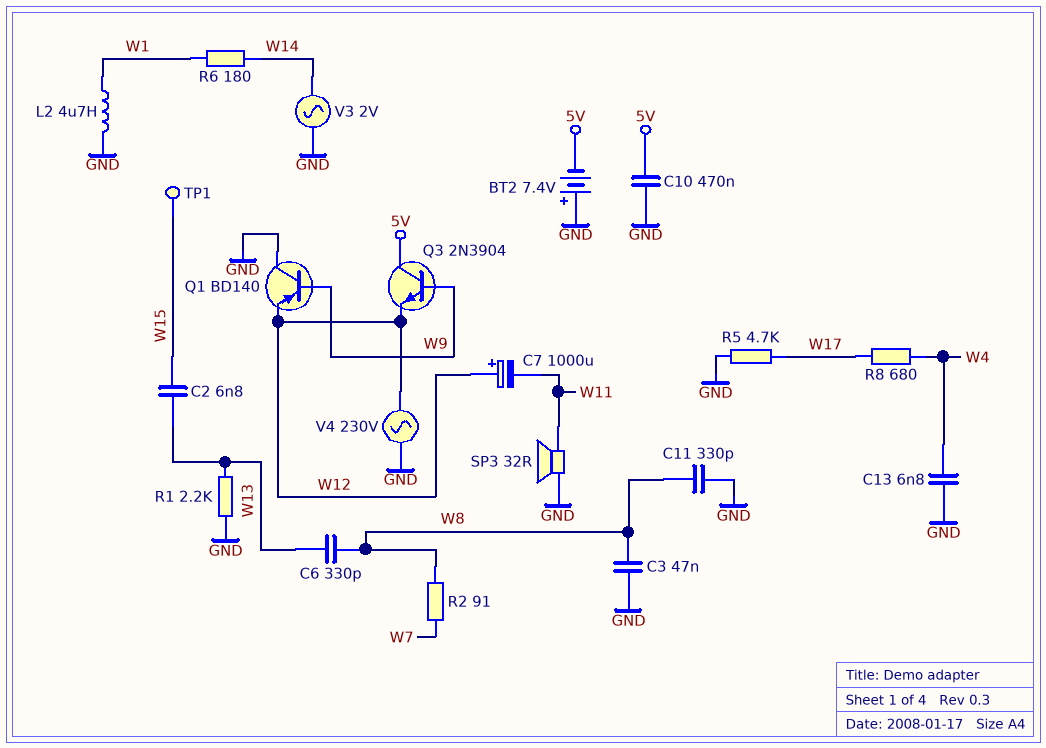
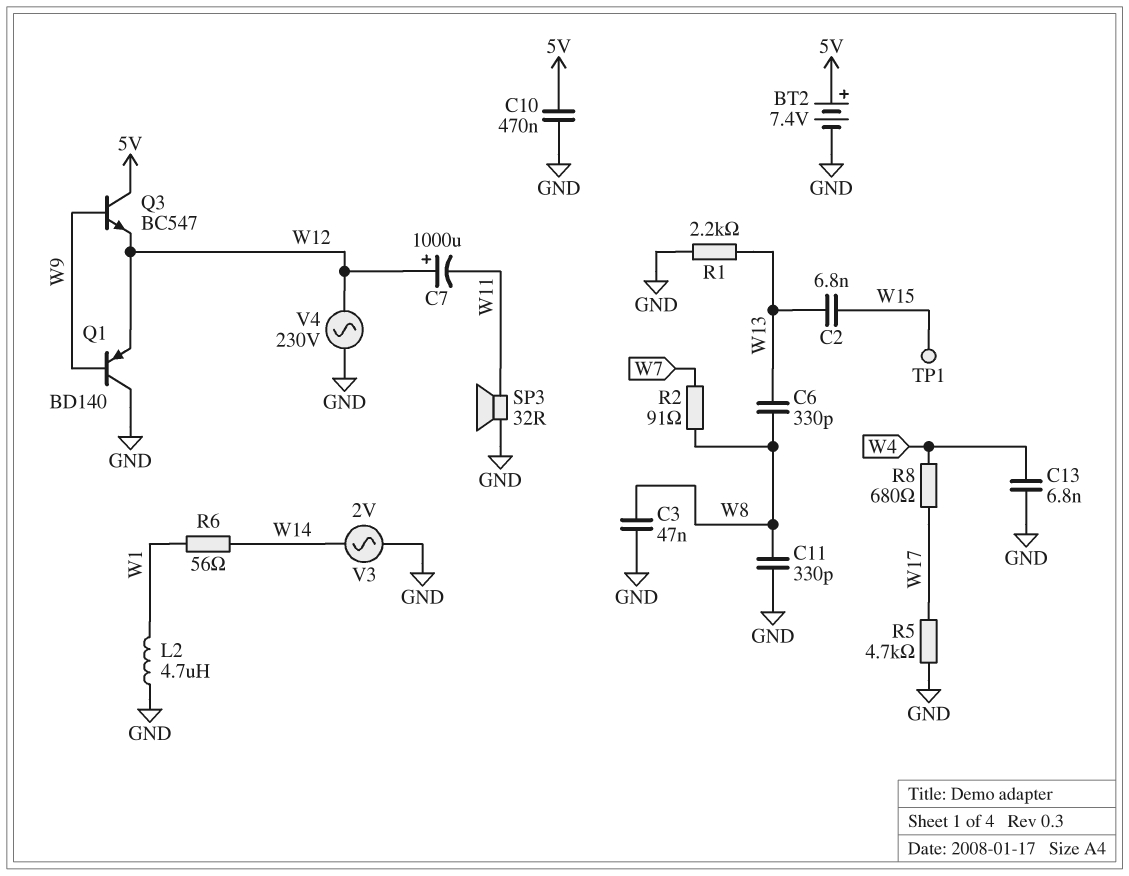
BT2: 7.4V (plus GND, minus 5V) -> 7.4V (plus 5V, minus GND)
Q3: NPN 2N3904 (B W9, C 5V, E W12) -> NPN BC547 (B W9, C 5V, E W12)
R6: 180 (W1, W14) -> 56 (W1, W14)

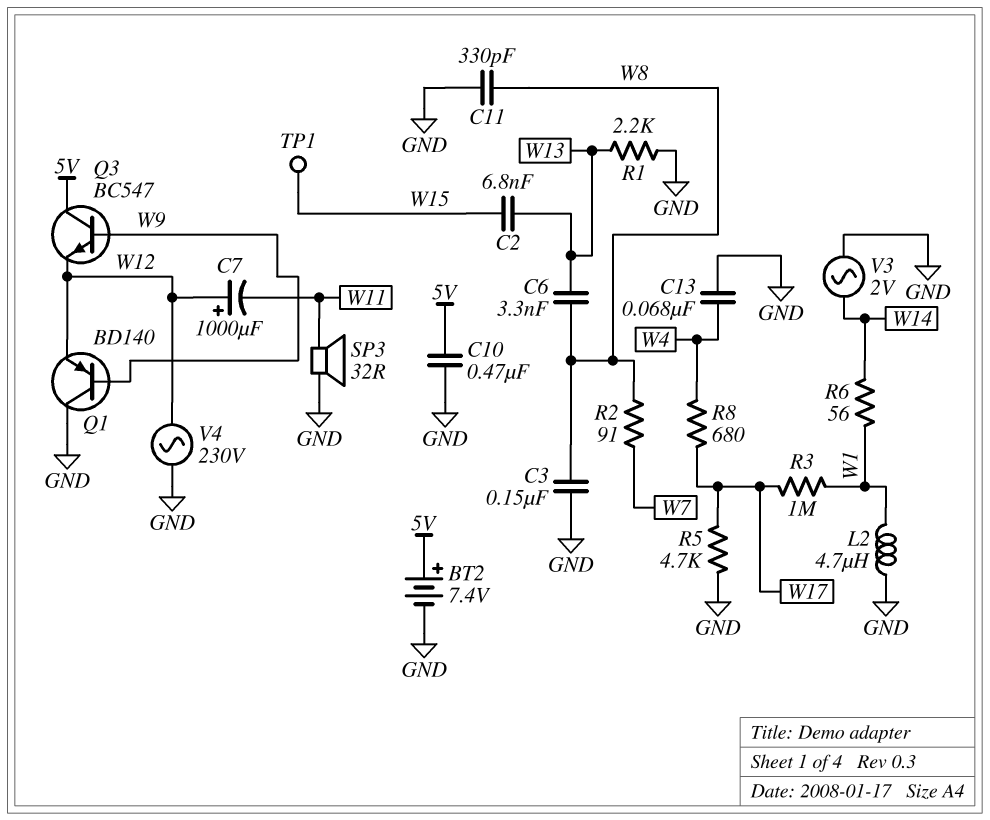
C3: 47nF (GND, W8) -> 150nF (GND, W8)
C6: 330pF (W8, W13) -> 3.3nF (W8, W13)
C13: 6.8nF (GND, W4) -> 68nF (GND, W4)
R3: none -> 1M (W1, W17)

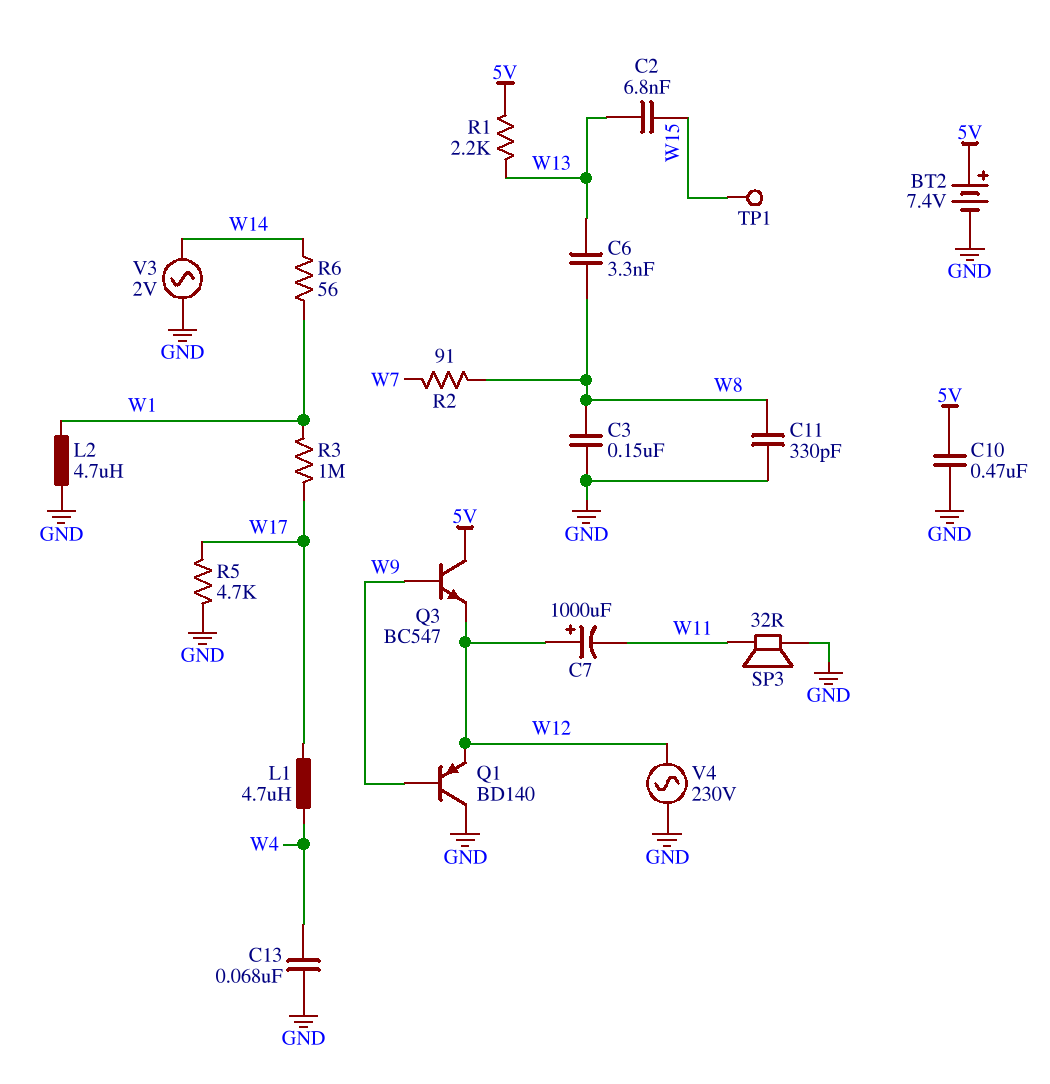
L1: none -> 4.7uH (W4, W17)
R1: 2.2k (GND, W13) -> 2.2k (5V, W13)
R8: 680 (W4, W17) -> none

